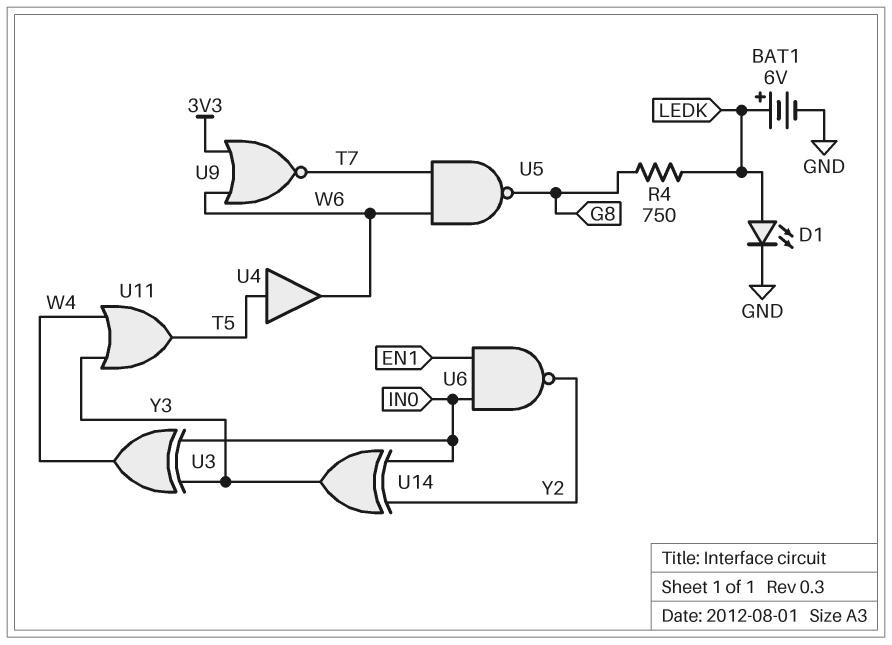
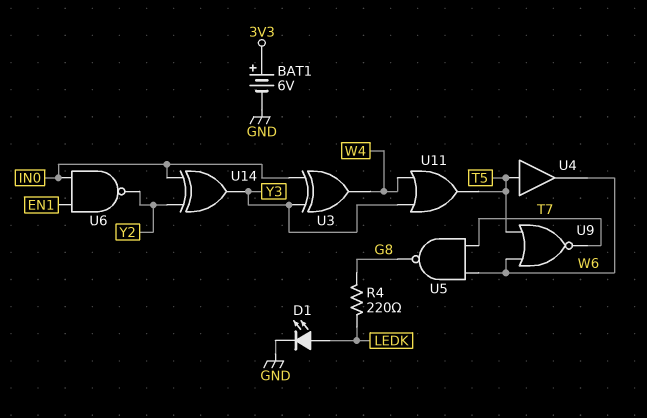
BAT1: 6V (plus LEDK, minus GND) -> 6V (plus 3V3, minus GND)
R4: 750 (G8, LEDK) -> 220 (G8, LEDK)
U9: NOR (in 3V3, in W6, out T7) -> NOR (in T5, in W6, out T7)

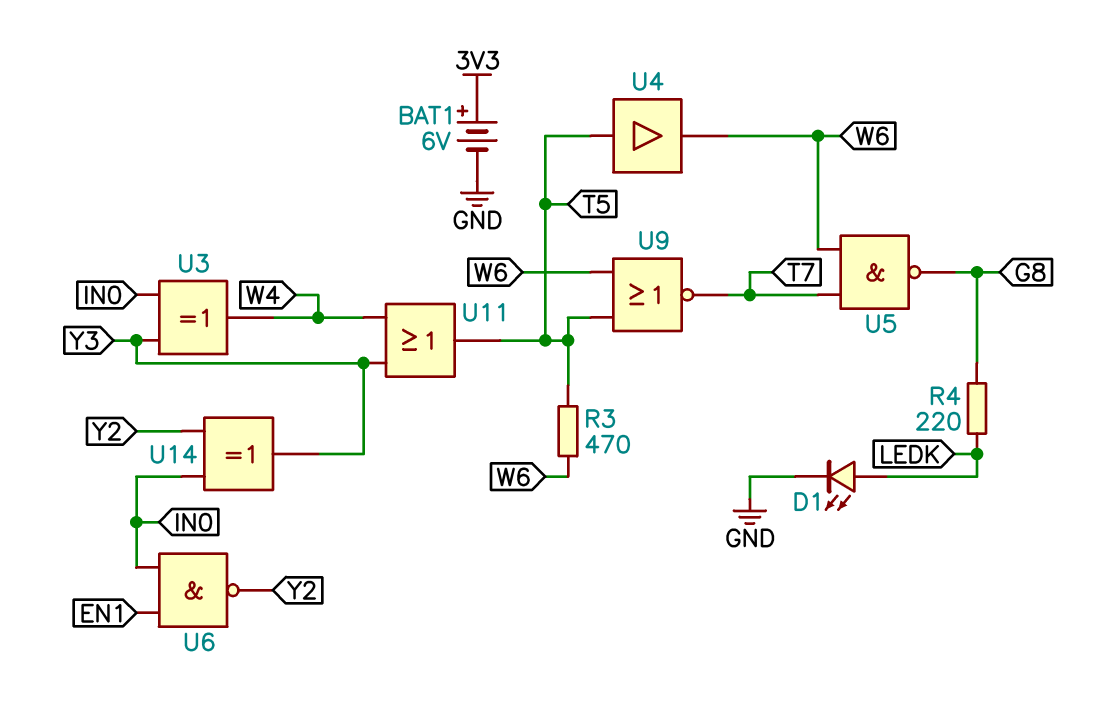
R3: none -> 470 (T5, W6)

